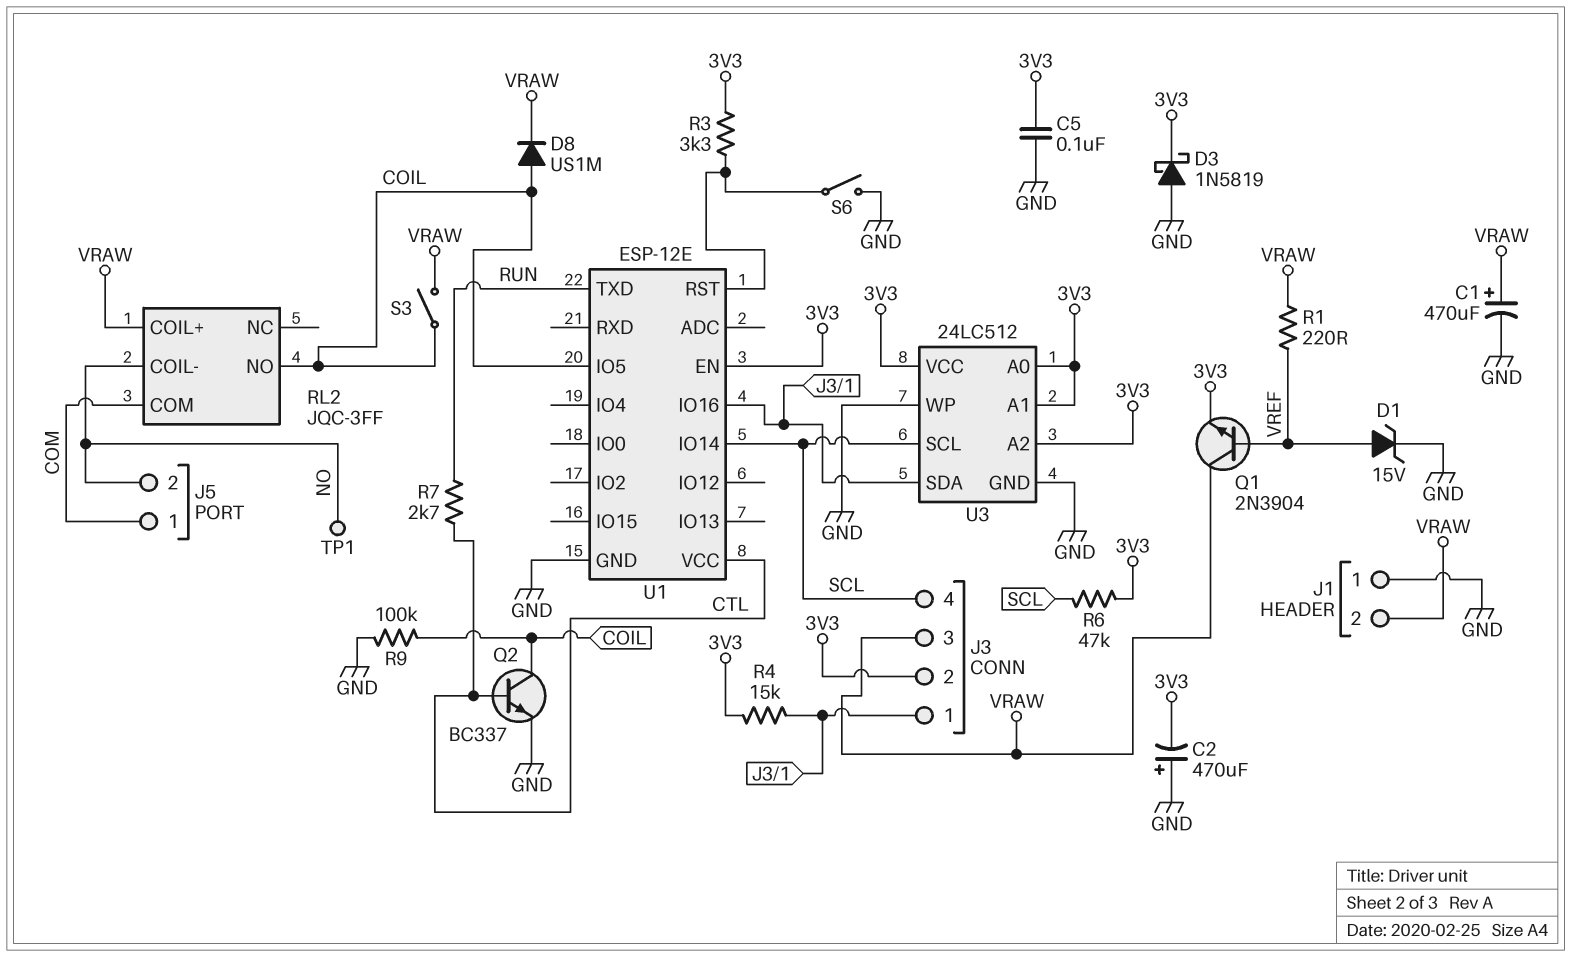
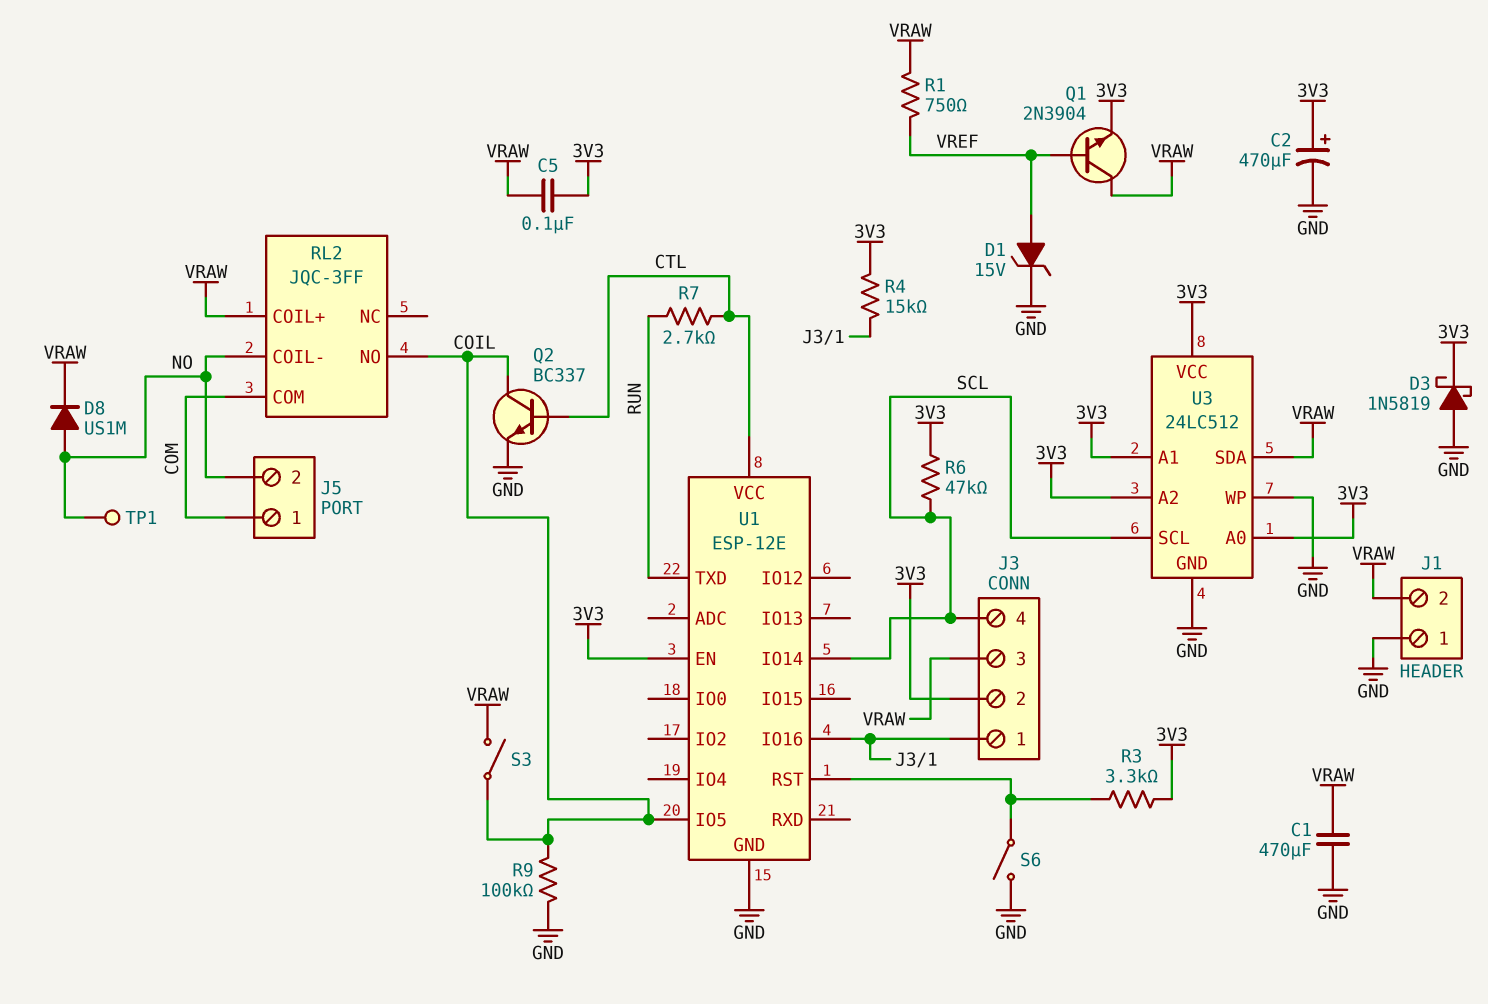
C1: 470uF (plus VRAW, minus GND) -> 470uF (GND, VRAW)
C2: 470uF (plus GND, minus 3V3) -> 470uF (plus 3V3, minus GND)
C5: 100nF (3V3, GND) -> 100nF (3V3, VRAW)
D8: diode US1M (A COIL, K VRAW) -> diode US1M (A NO, K VRAW)
R1: 220 (VRAW, VREF) -> 750 (VRAW, VREF)
U3 pin SDA: J3/1 -> VRAW

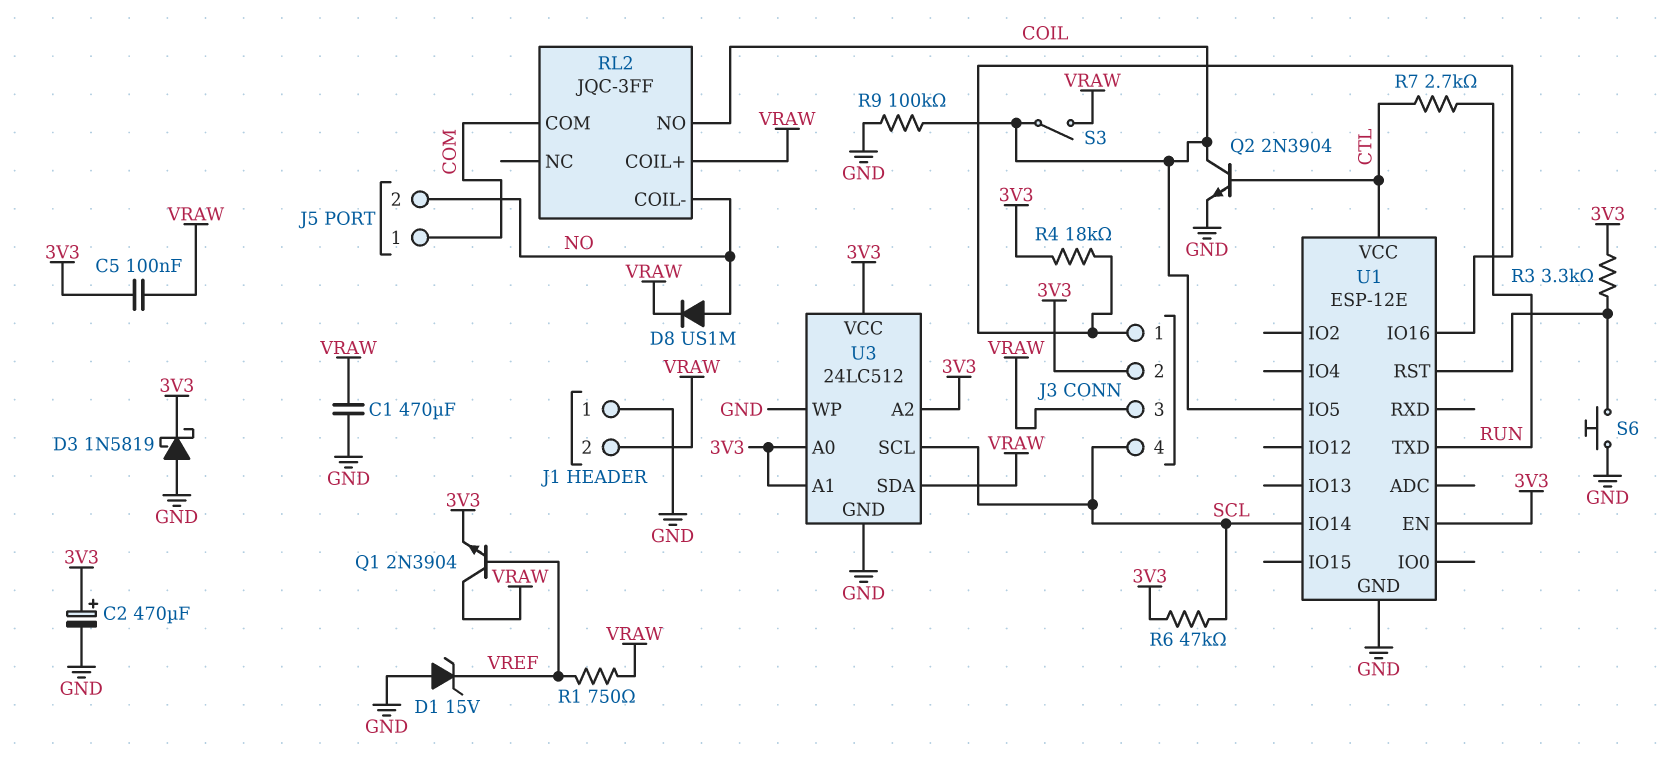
D1: zener 15V (A VREF, K GND) -> zener 15V (A GND, K VREF)
Q2: NPN BC337 (B CTL, C COIL, E GND) -> NPN 2N3904 (B CTL, C COIL, E GND)
R4: 15k (3V3, J3/1) -> 18k (3V3, J3/1)
S6: switch (GND, U1/RST) -> button (GND, U1/RST)
TP1: test point (NO) -> none

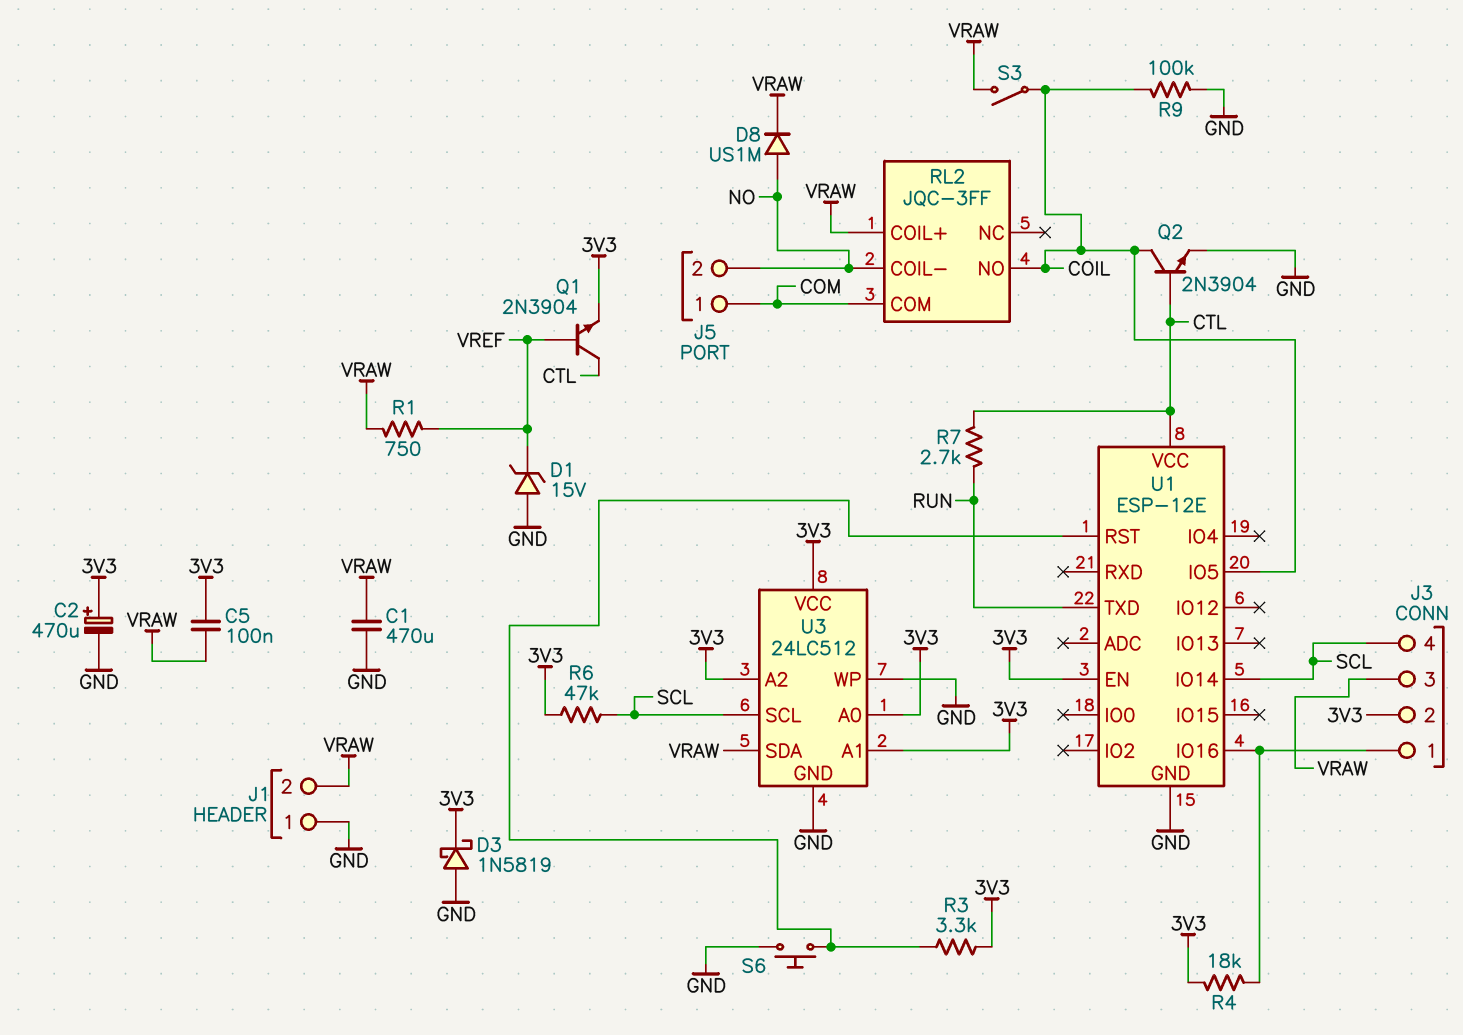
Q1: NPN 2N3904 (B VREF, C VRAW, E 3V3) -> NPN 2N3904 (B VREF, C CTL, E 3V3)

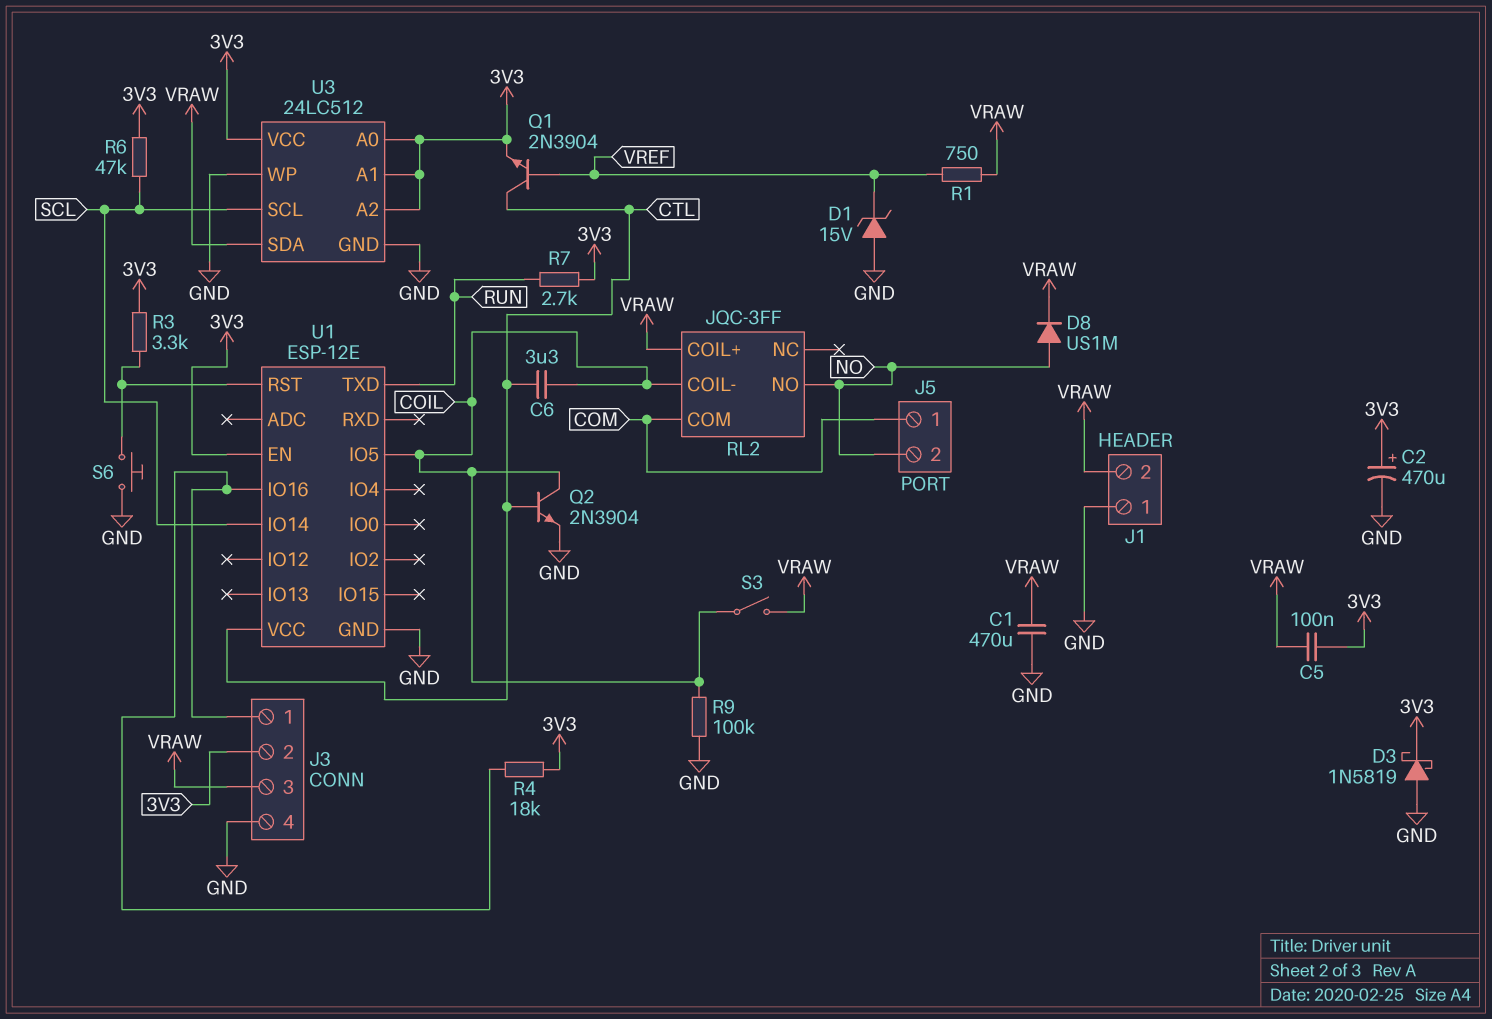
C6: none -> 3.3uF (COIL, CTL)
J3 pin 4: SCL -> GND
R7: 2.7k (CTL, RUN) -> 2.7k (3V3, RUN)
RL2 pin COIL-: NO -> COIL
RL2 pin NO: COIL -> NO

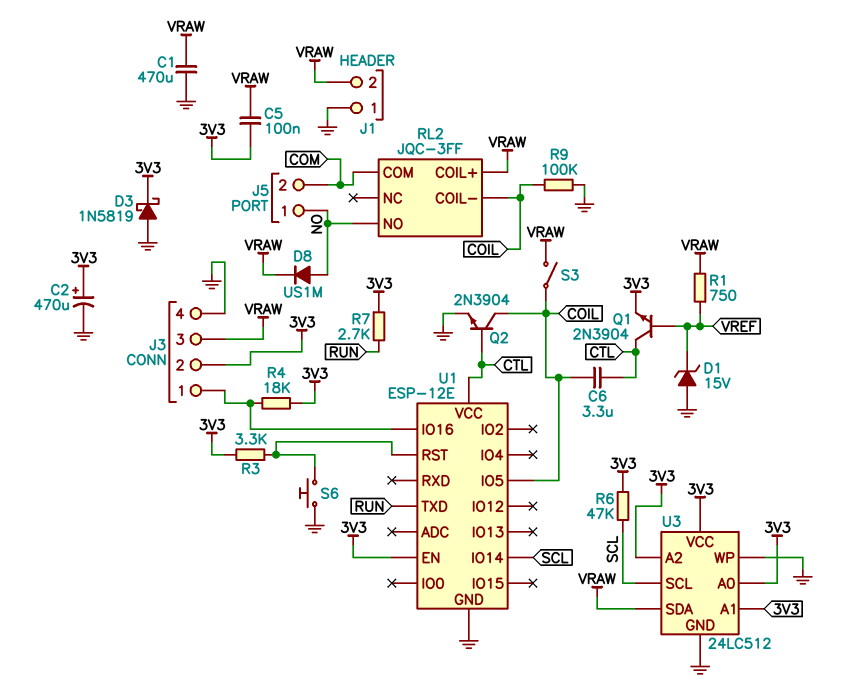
J5 pin 1: COM -> NO
J5 pin 2: NO -> COM

